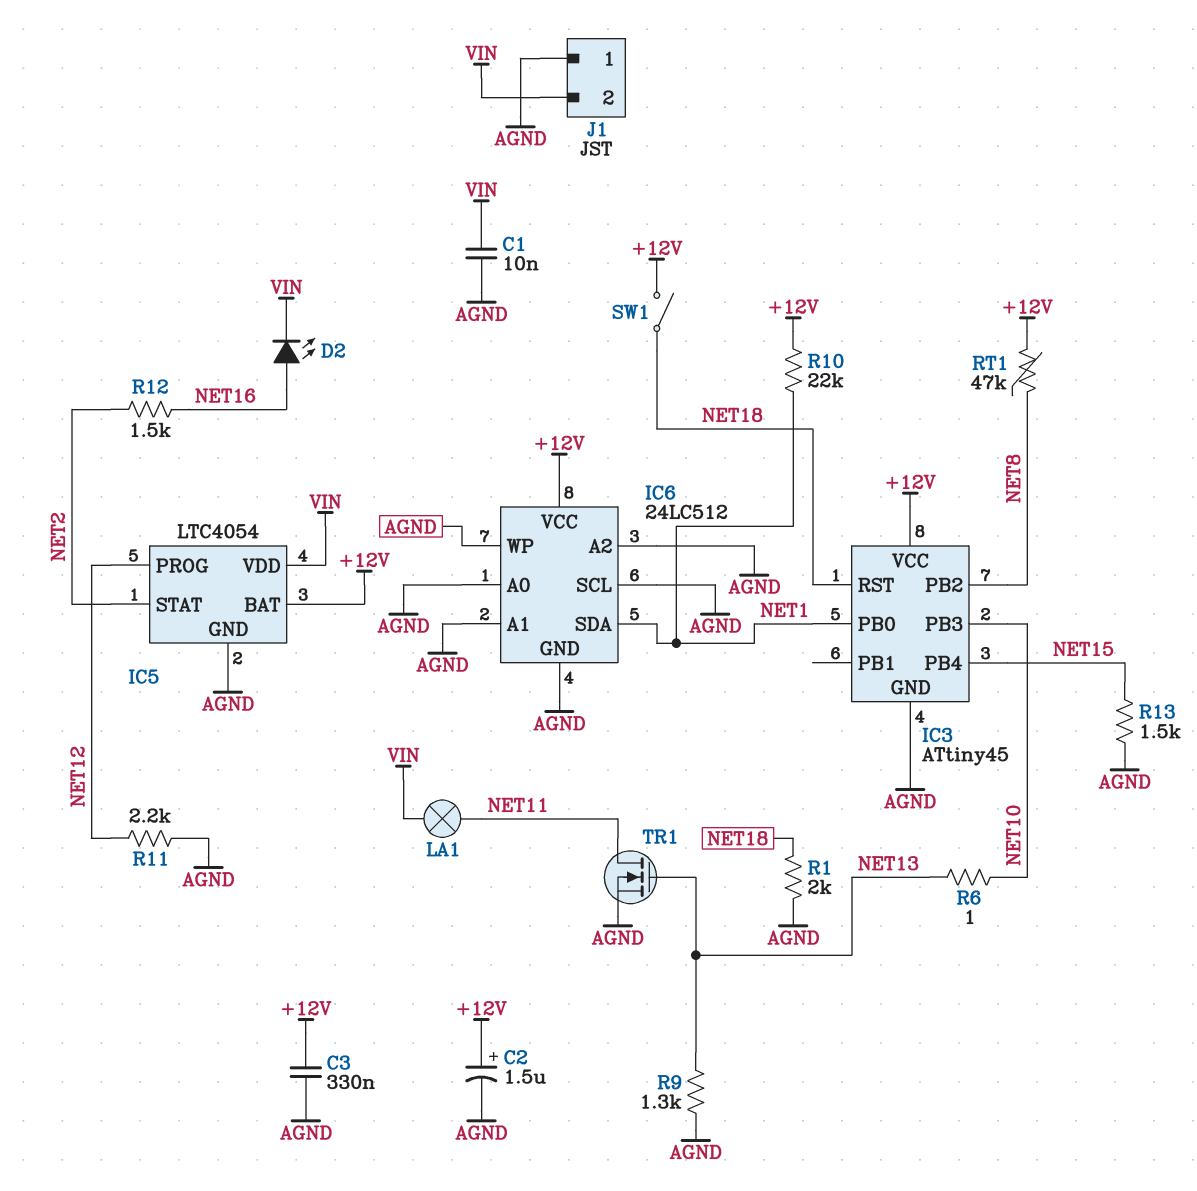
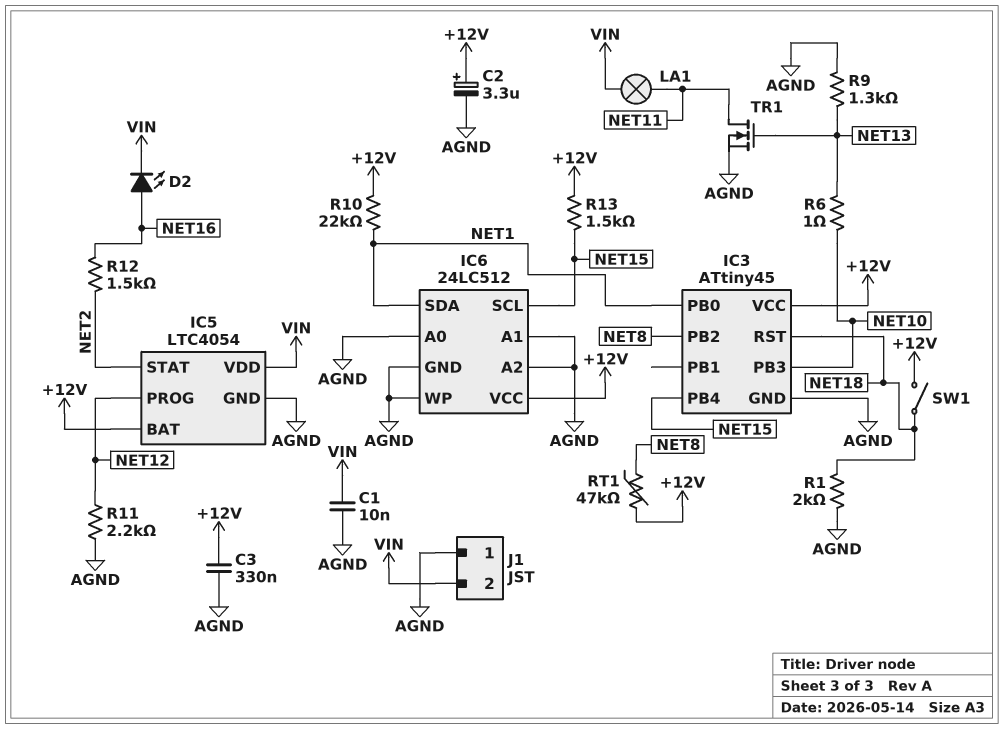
C2: 1.5uF (plus +12V, minus AGND) -> 3.3uF (plus +12V, minus AGND)
IC6 pin SCL: AGND -> NET15
R13: 1.5k (AGND, NET15) -> 1.5k (+12V, NET15)

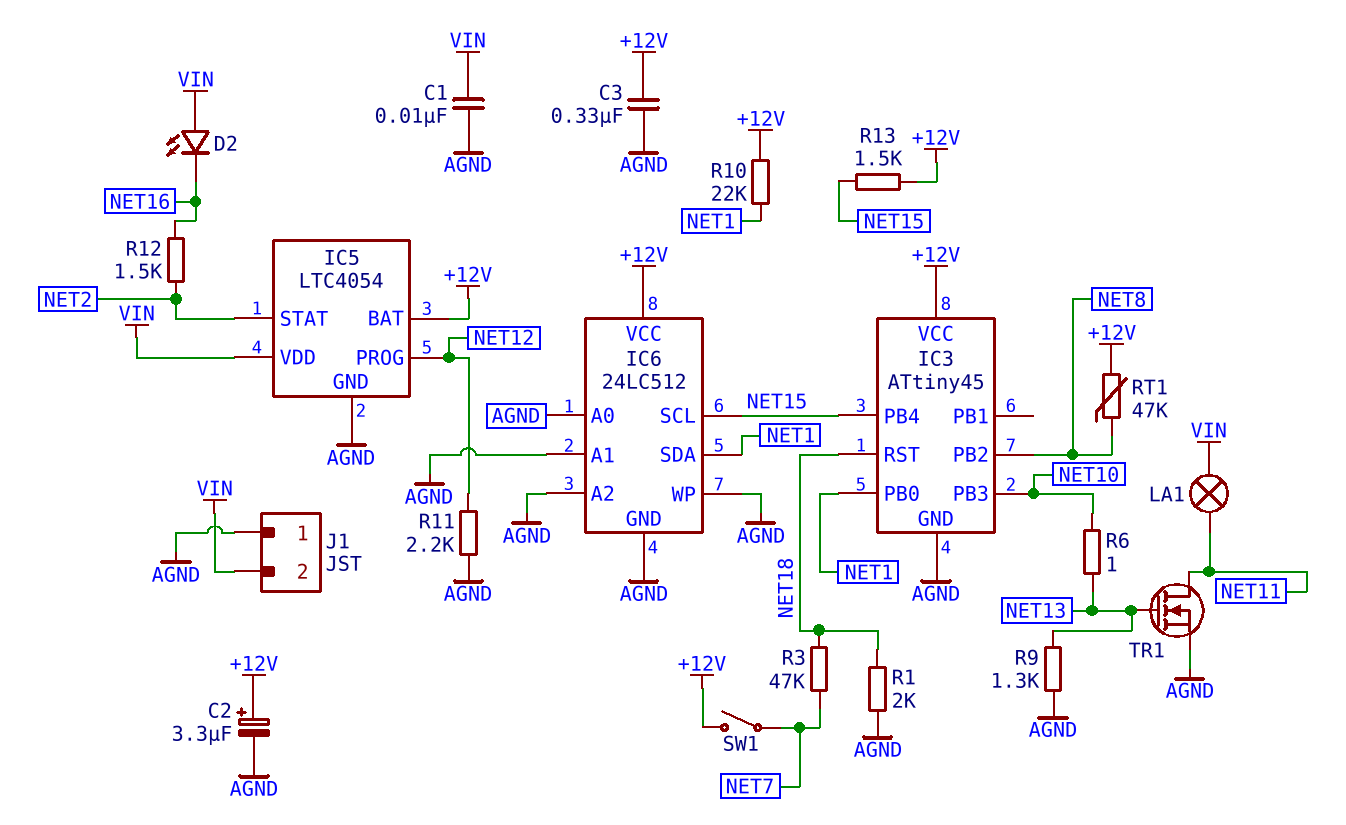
D2: LED (A NET16, K VIN) -> LED (A VIN, K NET16)
R3: none -> 47k (NET7, NET18)
SW1: switch (+12V, NET18) -> switch (+12V, NET7)

